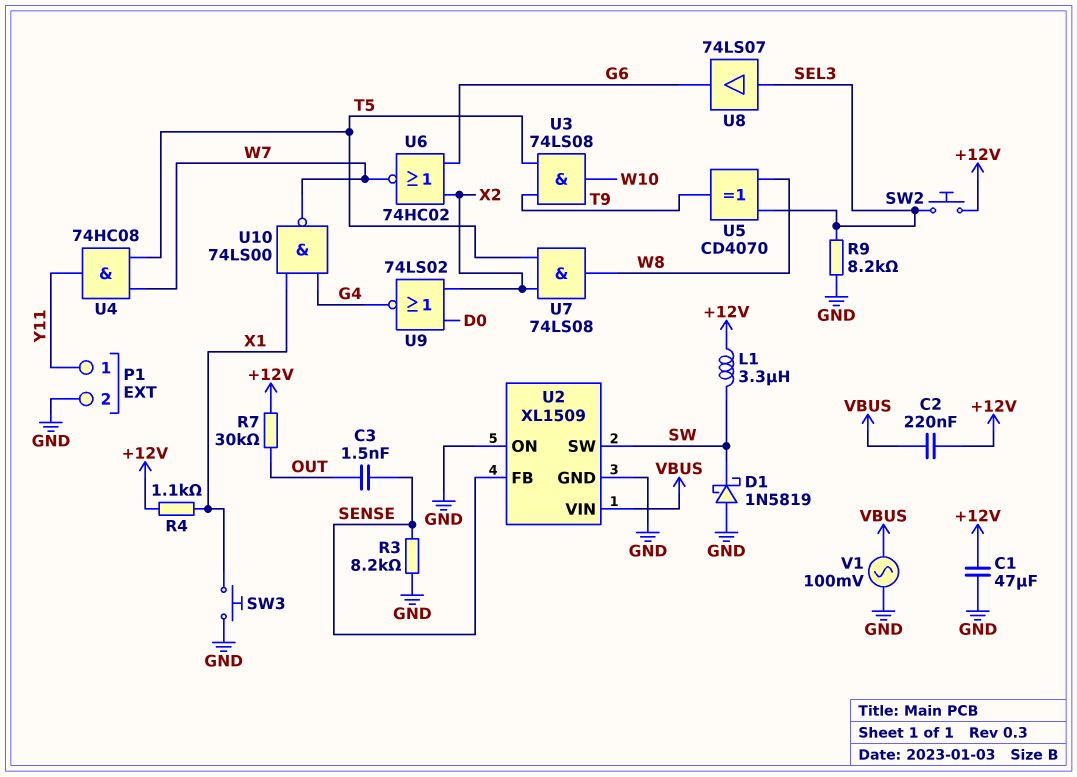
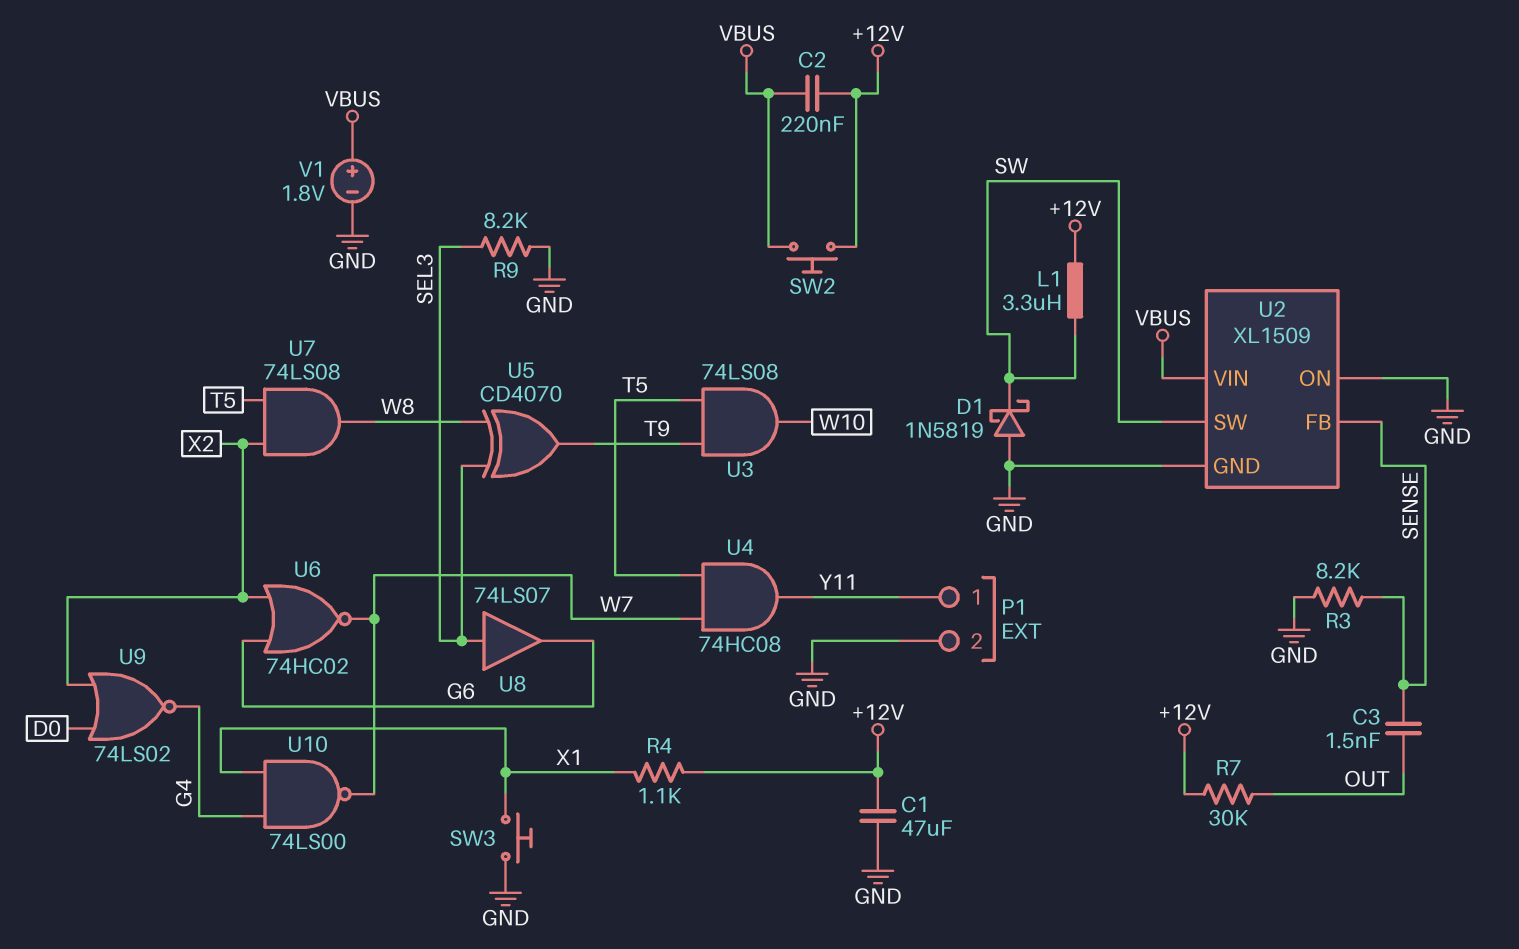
SW2: button (+12V, SEL3) -> button (+12V, VBUS)
V1: AC 100mV (GND, VBUS) -> 1.8V (plus VBUS, minus GND)

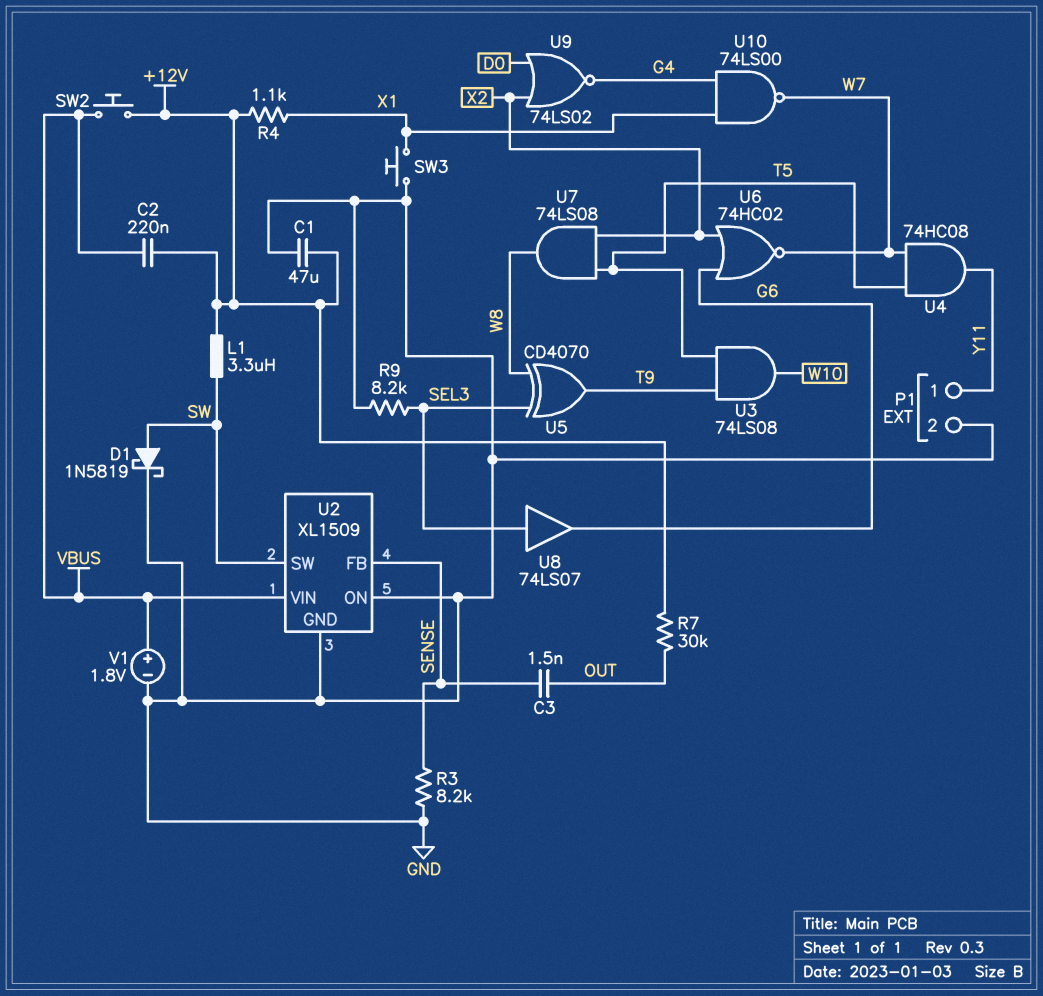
D1: schottky 1N5819 (A GND, K SW) -> schottky 1N5819 (A SW, K GND)

